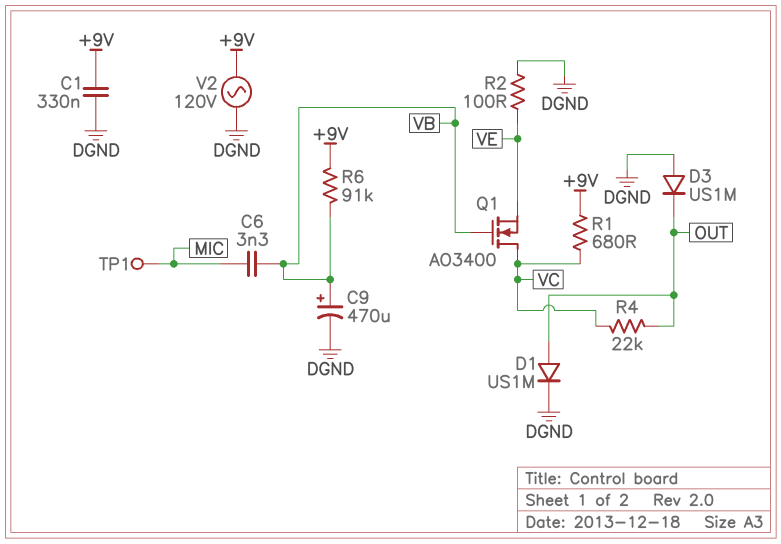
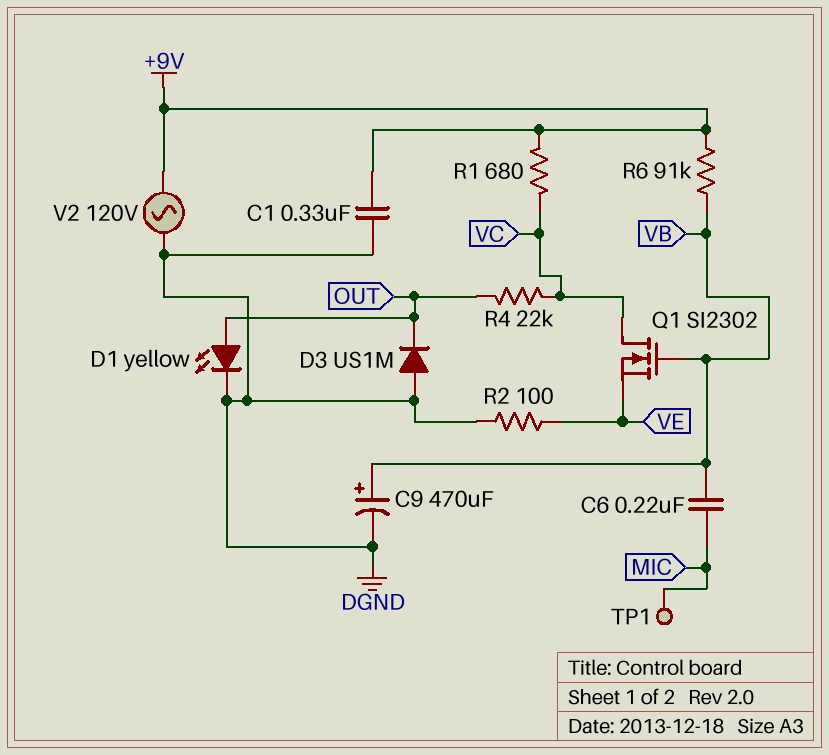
C6: 3.3nF (MIC, VB) -> 220nF (MIC, VB)
D1: diode US1M (A OUT, K DGND) -> LED yellow (A OUT, K DGND)
Q1: NMOS AO3400 (G VB, D VC, S VE) -> NMOS SI2302 (G VB, D VC, S VE)

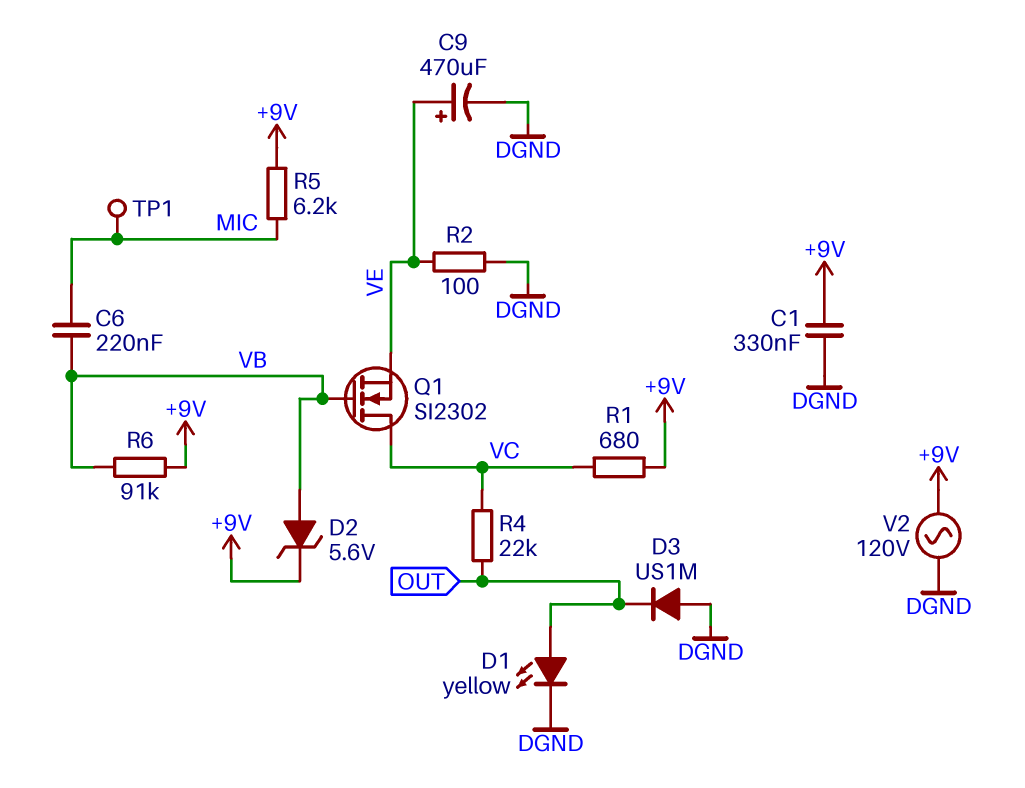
C9: 470uF (plus VB, minus DGND) -> 470uF (plus VE, minus DGND)
D2: none -> zener 5.6V (A VB, K +9V)
R5: none -> 6.2k (+9V, MIC)

